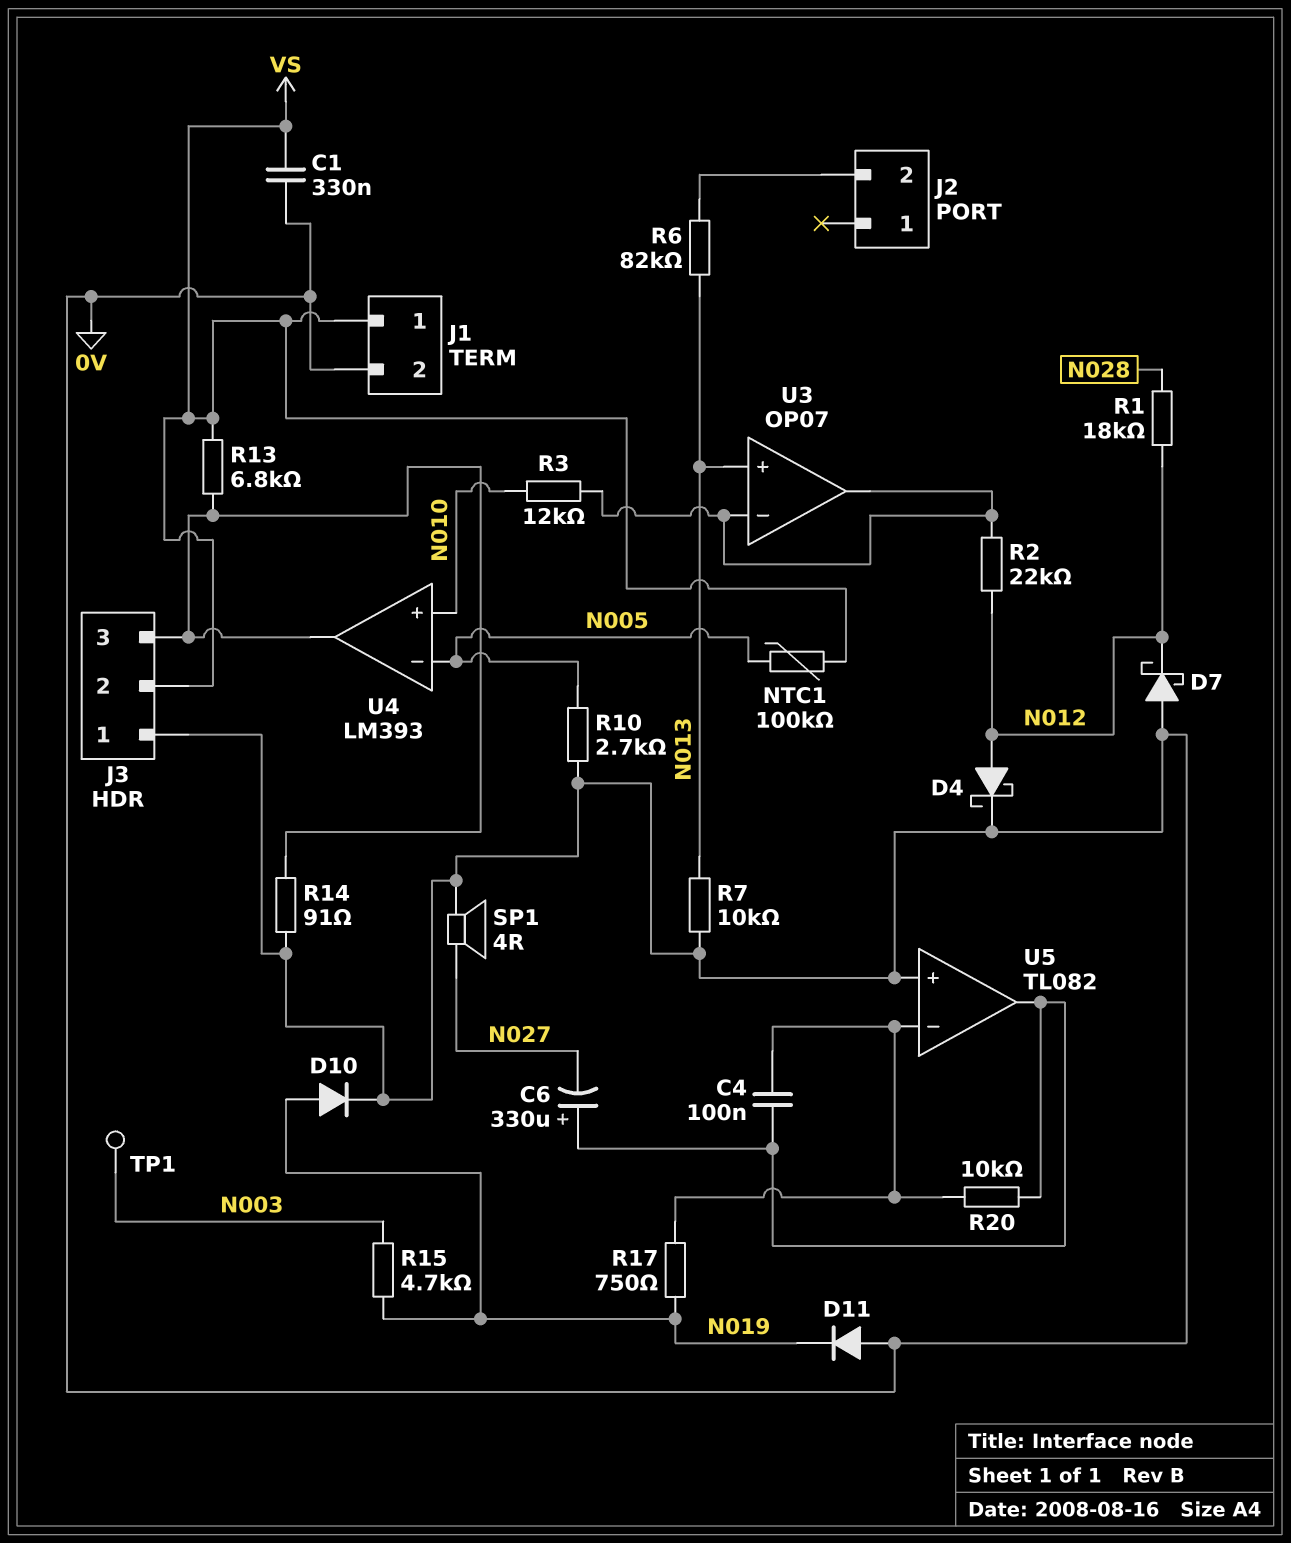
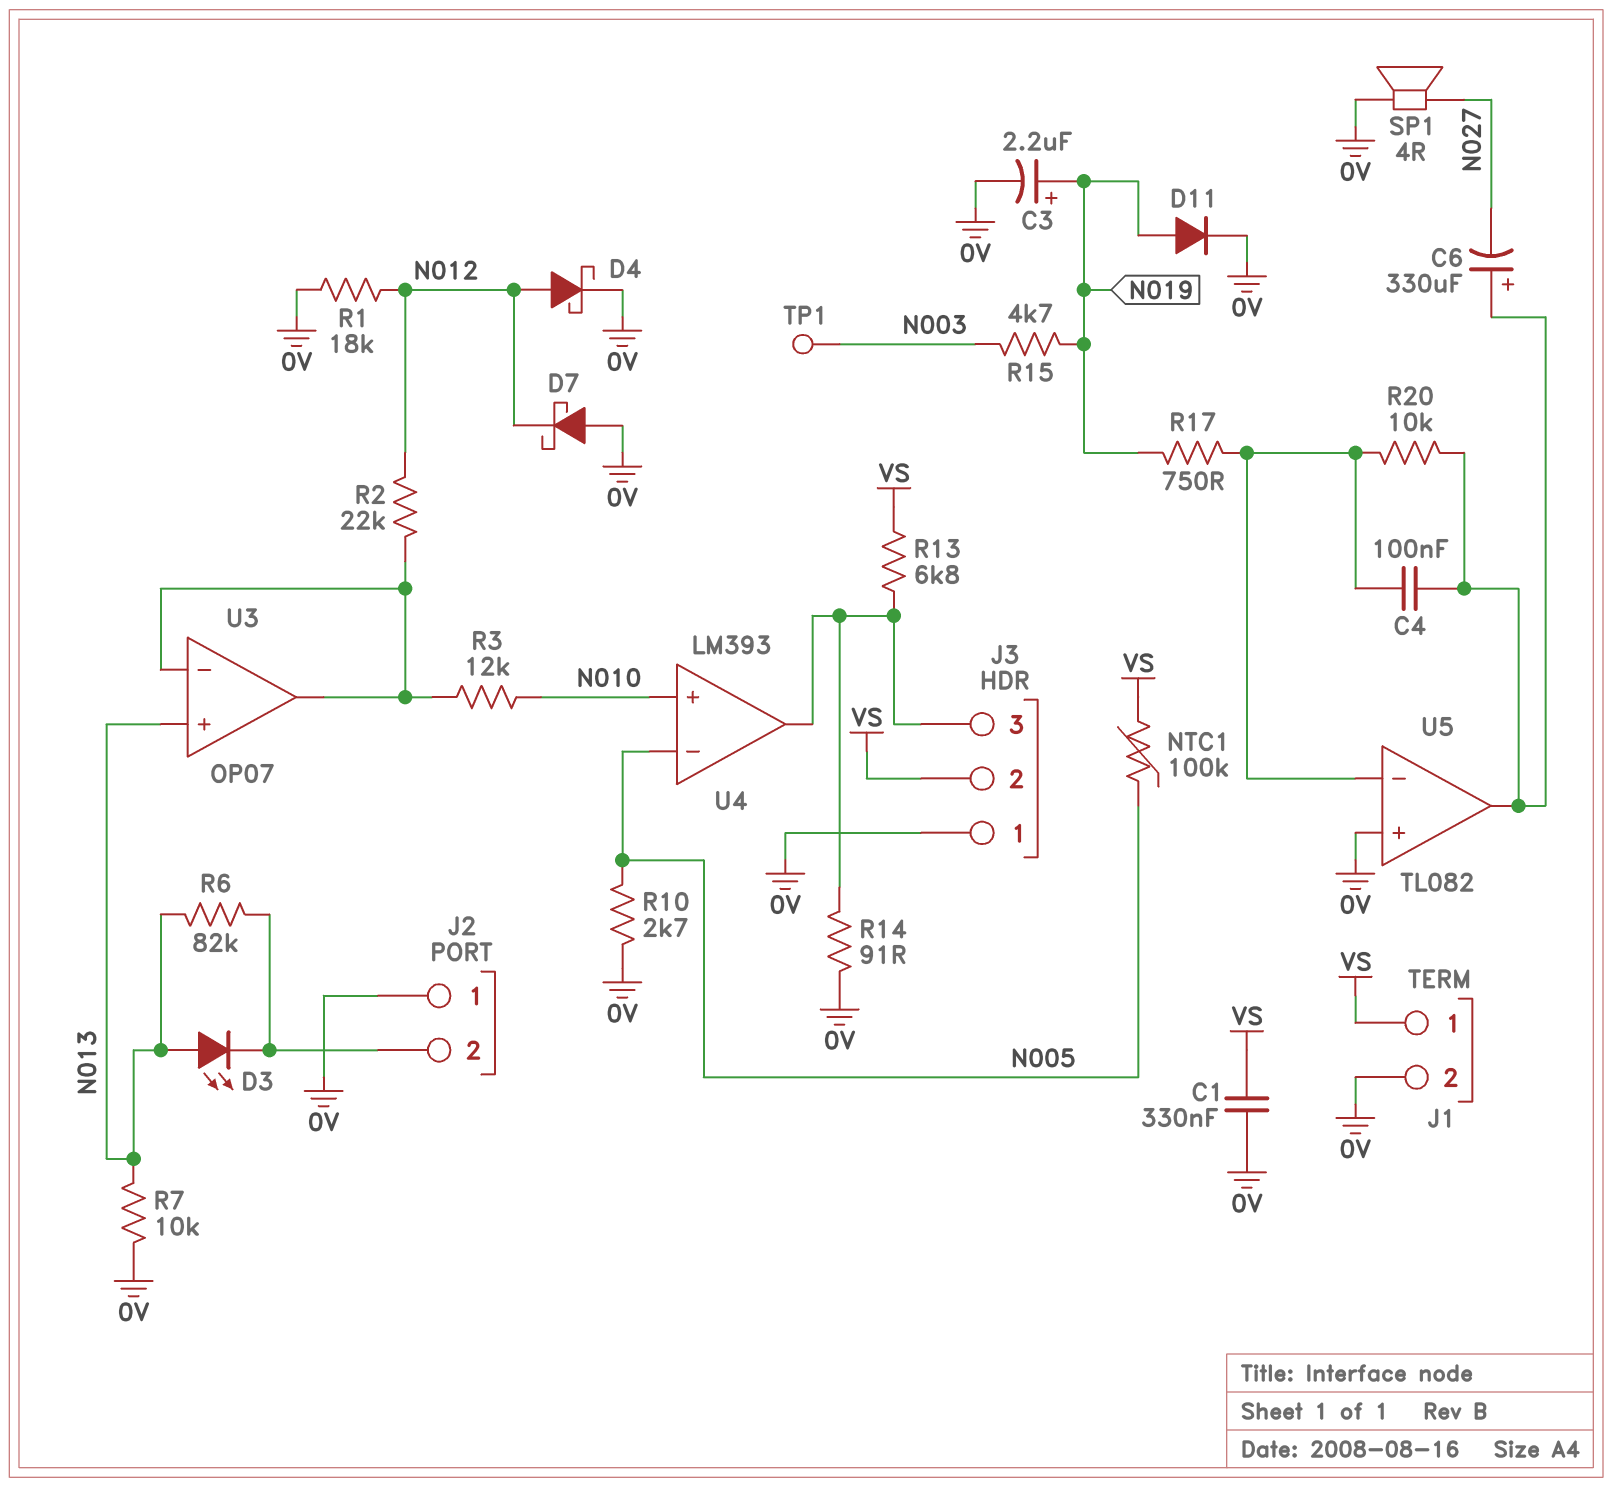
C3: none -> 2.2uF (plus N019, minus 0V)
D3: none -> LED (A N013, K J2/2)
D10: diode (A N019, K 0V) -> none
D11: diode (A 0V, K N019) -> diode (A N019, K 0V)
J2 pin 1: none -> 0V
R1: 18k (N012, N028) -> 18k (0V, N012)

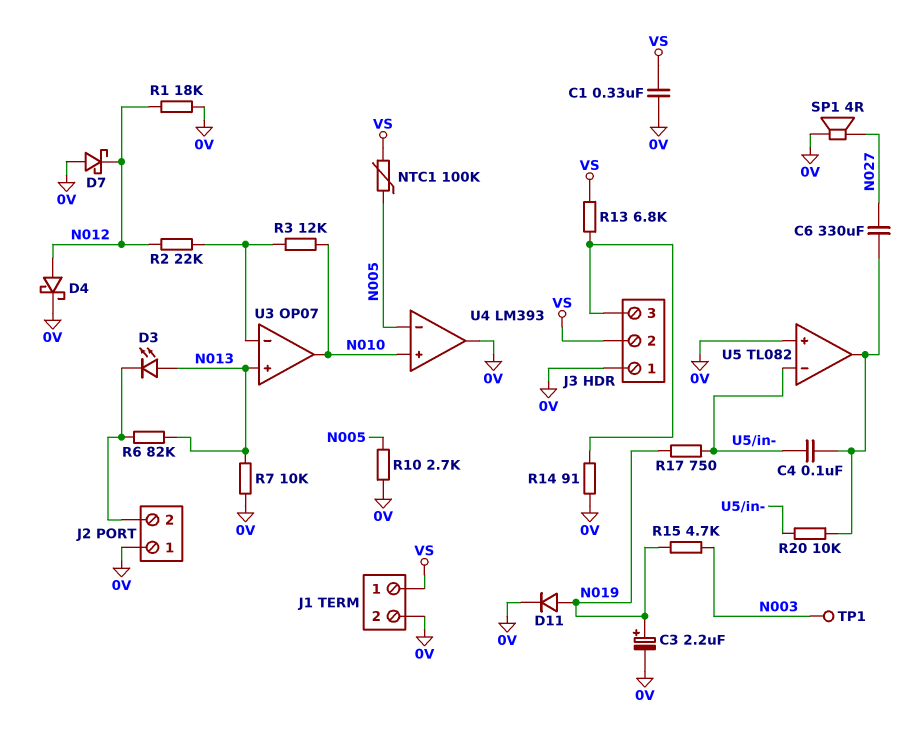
C6: 330uF (plus U5/out, minus N027) -> 330uF (N027, U5/out)
U3 pin out: U3/in- -> N010
U4 pin out: J3/3 -> 0V

